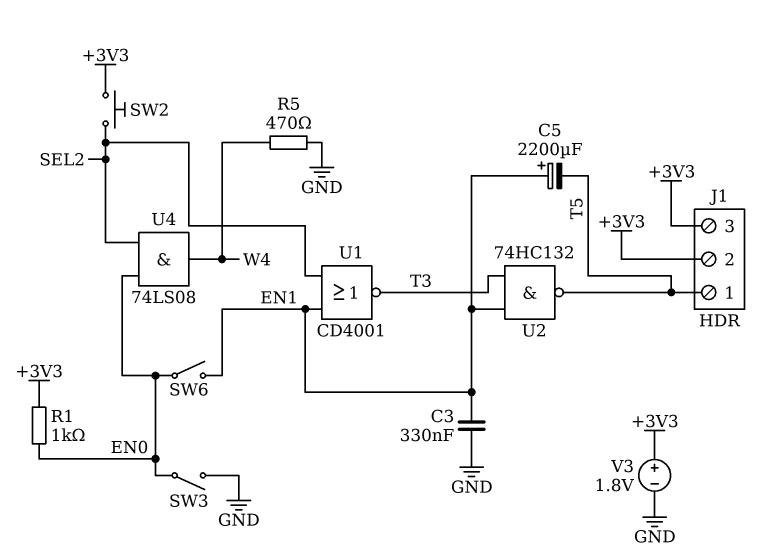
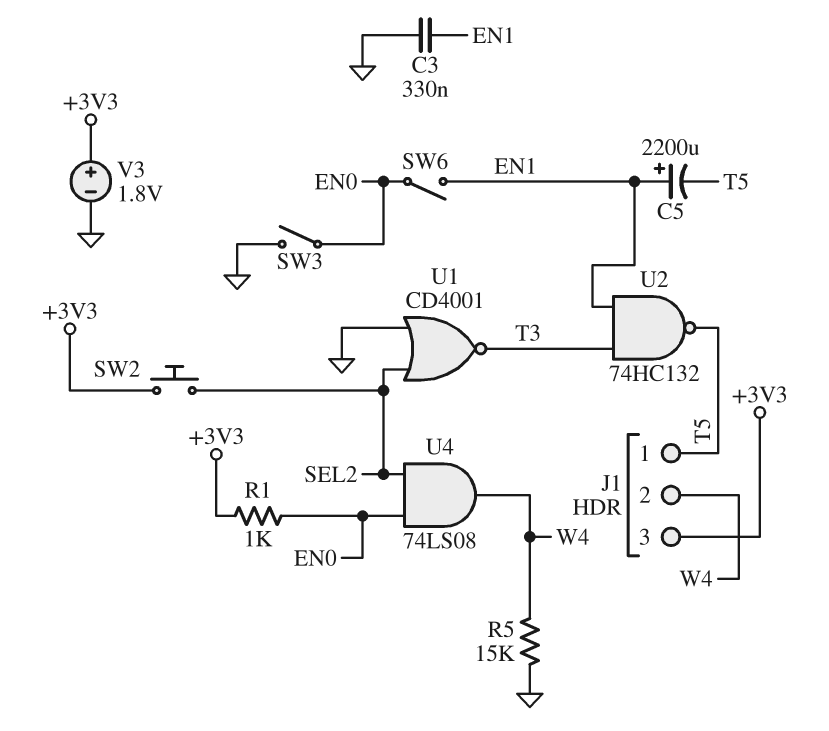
J1 pin 2: +3V3 -> W4
R5: 470 (GND, W4) -> 15k (GND, W4)
U1: NOR CD4001 (in EN1, in SEL2, out T3) -> NOR CD4001 (in GND, in SEL2, out T3)

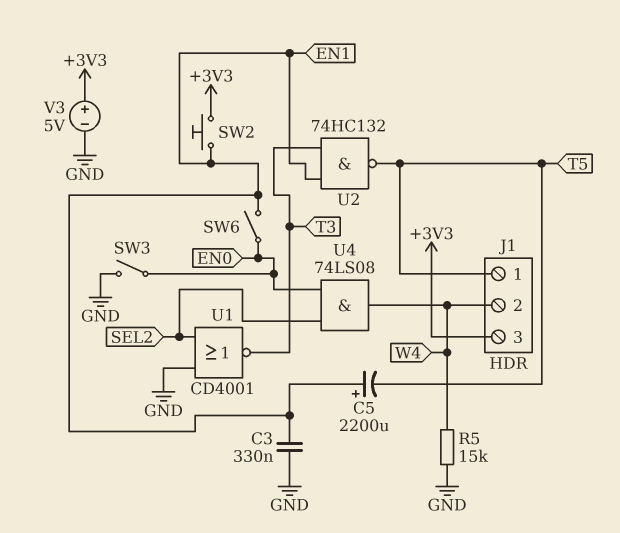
R1: 1k (+3V3, EN0) -> none
SW2: button (+3V3, SEL2) -> button (+3V3, EN1)
V3: 1.8V (plus +3V3, minus GND) -> 5V (plus +3V3, minus GND)

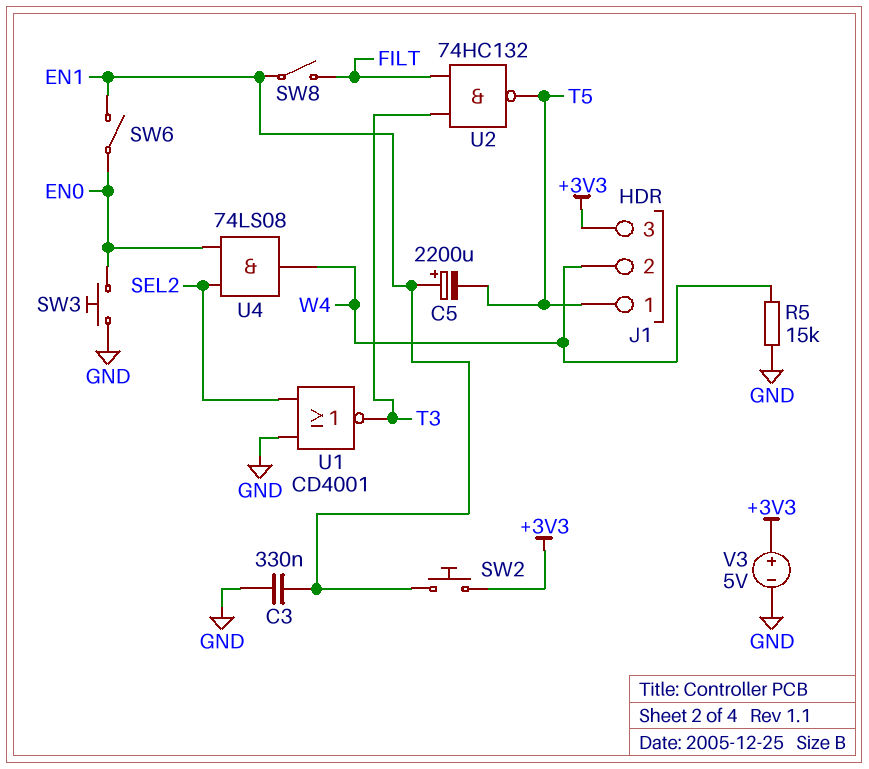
SW3: switch (EN0, GND) -> button (EN0, GND)
SW8: none -> switch (EN1, FILT)
U2: NAND 74HC132 (in EN1, in T3, out T5) -> NAND 74HC132 (in FILT, in T3, out T5)

